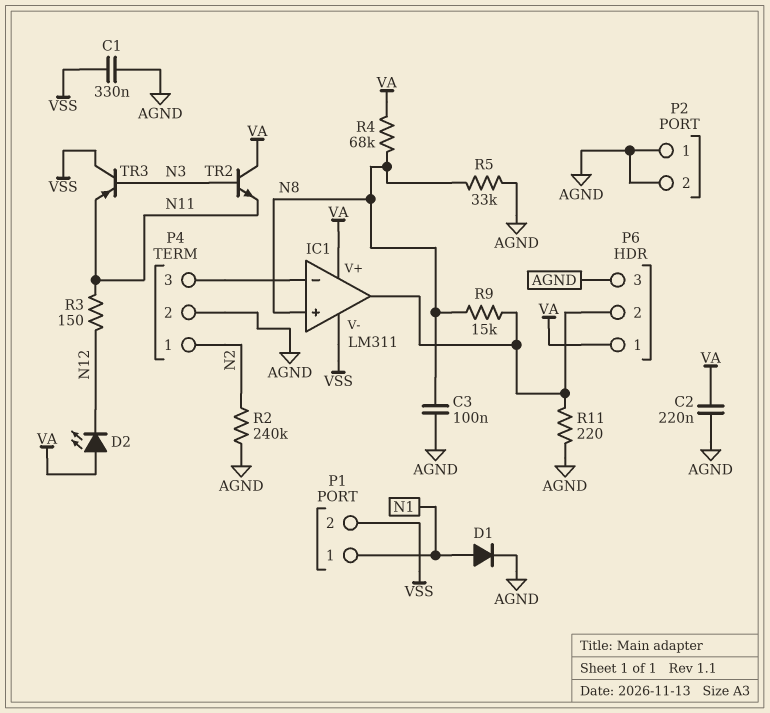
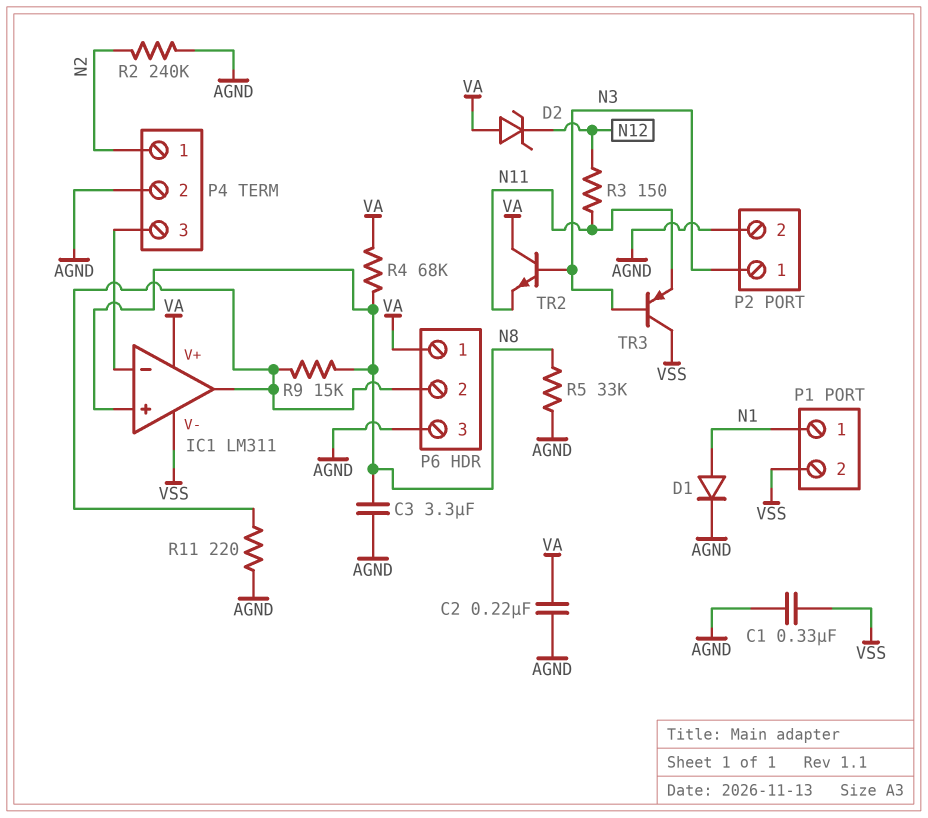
C3: 100nF (AGND, N8) -> 3.3uF (AGND, N8)
D2: LED (A VA, K N12) -> zener (A VA, K N12)
P2 pin 1: AGND -> N3

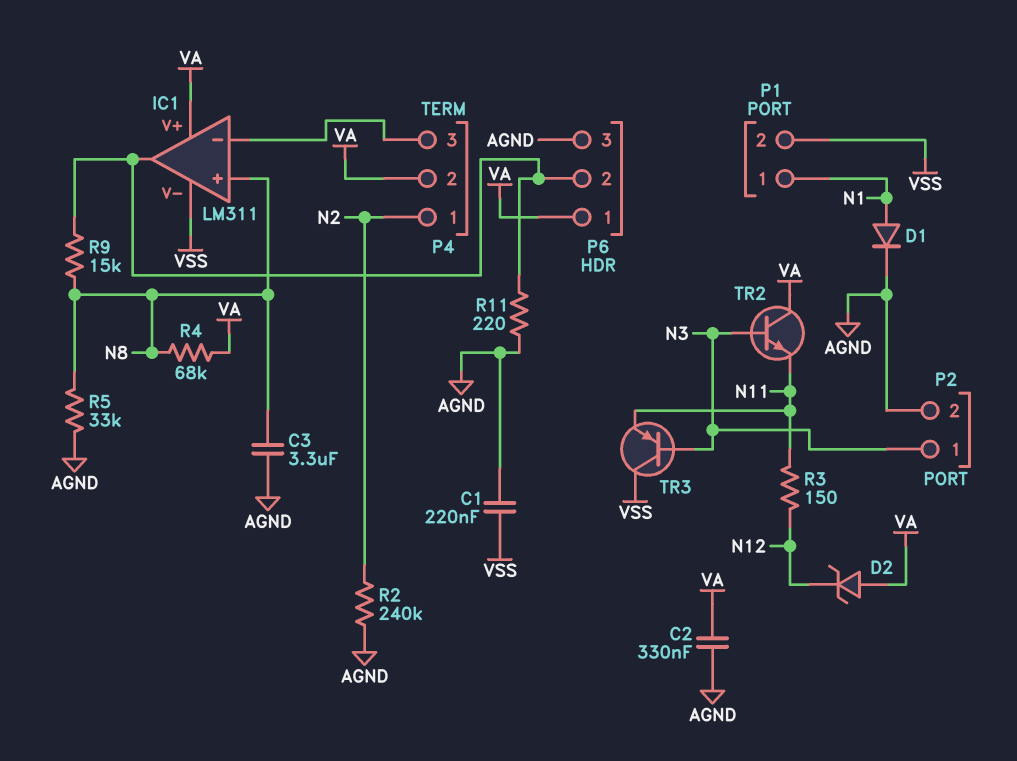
C1: 330nF (AGND, VSS) -> 220nF (AGND, VSS)
C2: 220nF (AGND, VA) -> 330nF (AGND, VA)
P4 pin 2: AGND -> VA

